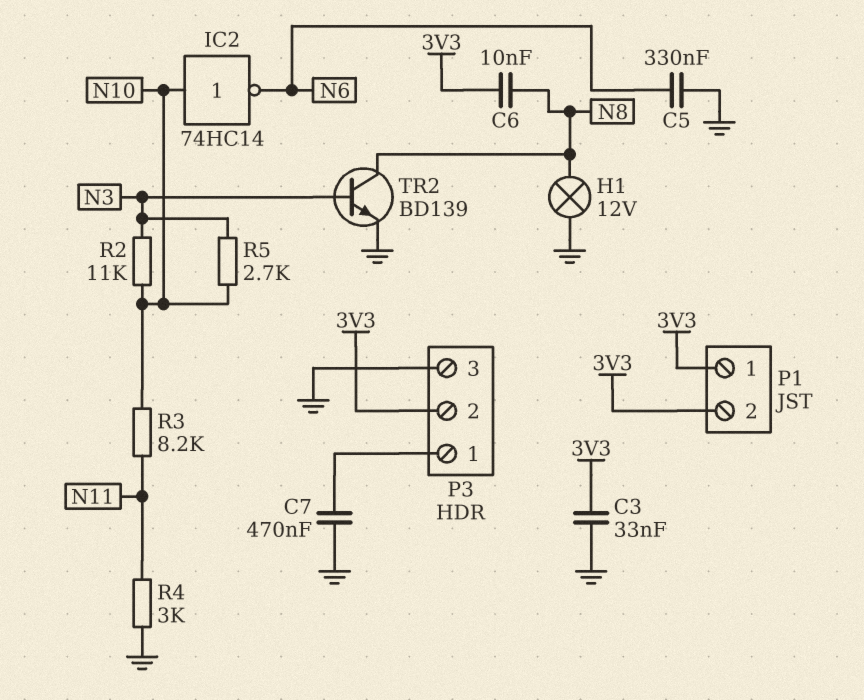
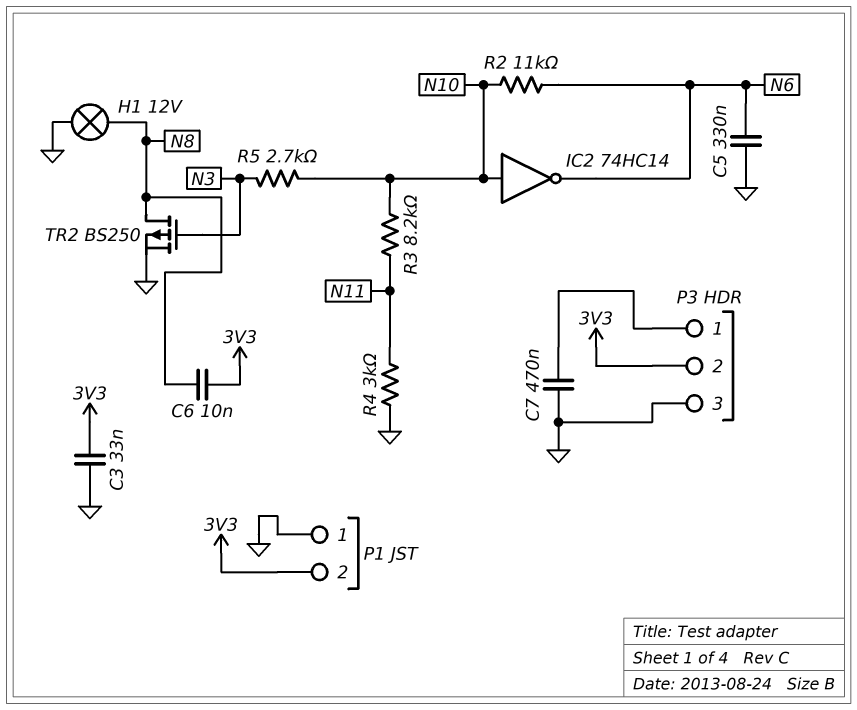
P1 pin 1: 3V3 -> GND
R2: 11k (N3, N10) -> 11k (N6, N10)
TR2: NPN BD139 (B N3, C N8, E GND) -> PMOS BS250 (G N3, D N8, S GND)

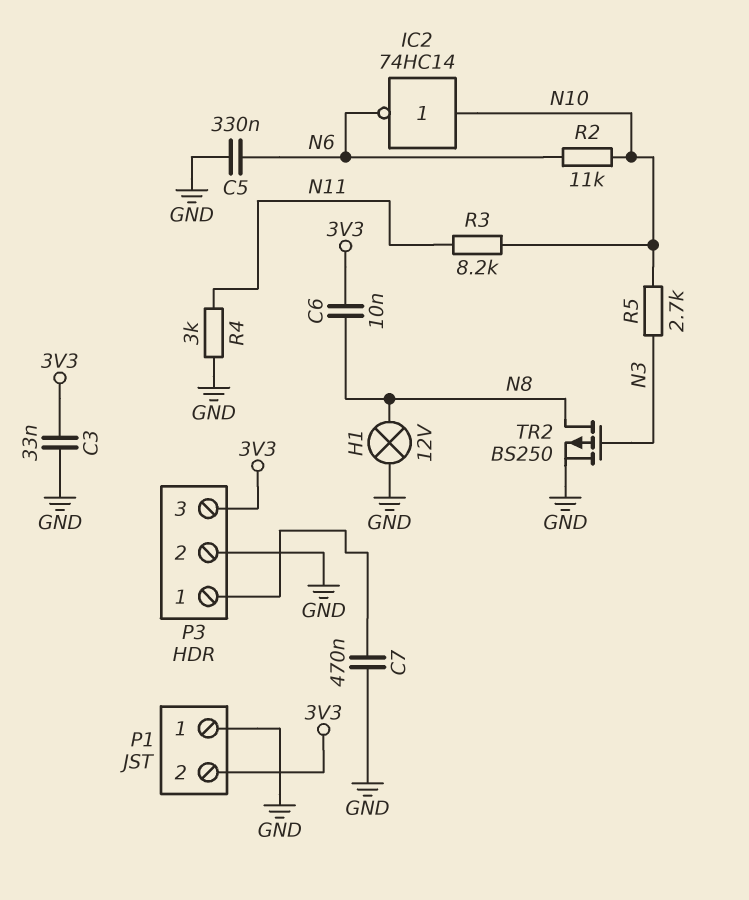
P3 pin 2: 3V3 -> GND
P3 pin 3: GND -> 3V3

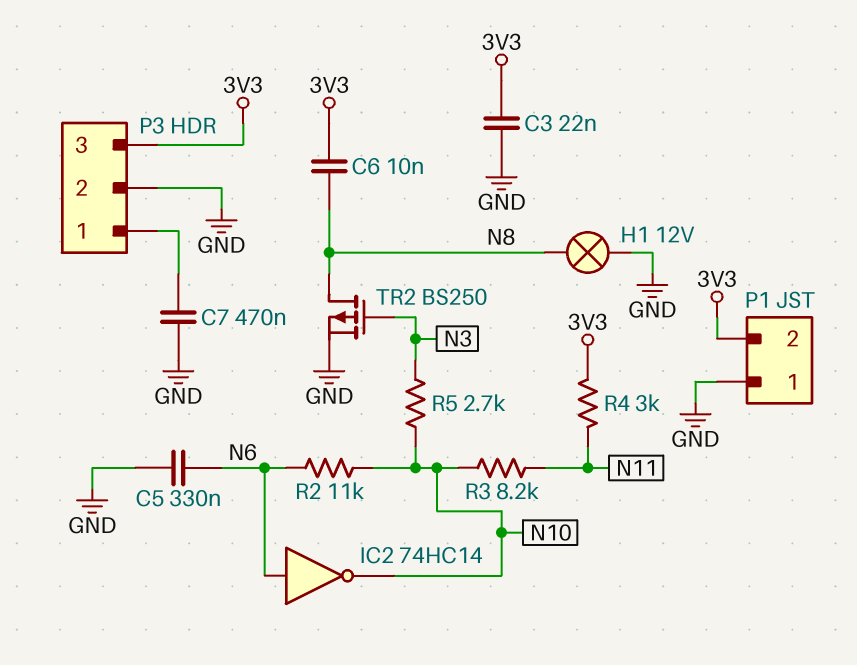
C3: 33nF (3V3, GND) -> 22nF (3V3, GND)
IC2: NOT 74HC14 (in N10, out N6) -> NOT 74HC14 (in N6, out N10)
R4: 3k (GND, N11) -> 3k (3V3, N11)

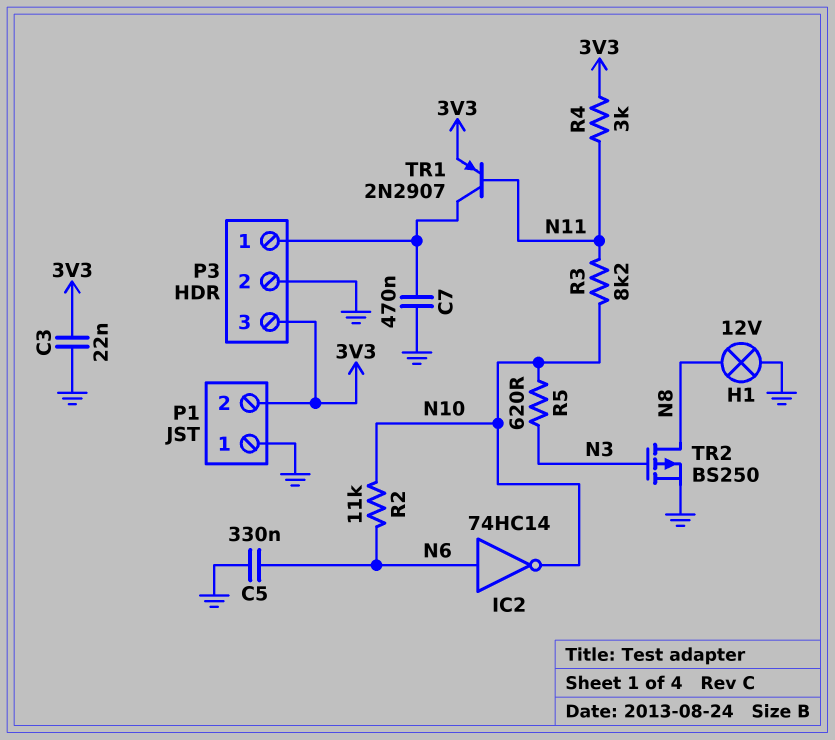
C6: 10nF (3V3, N8) -> none
R5: 2.7k (N3, N10) -> 620 (N3, N10)
TR1: none -> PNP 2N2907 (B N11, C P3/1, E 3V3)

